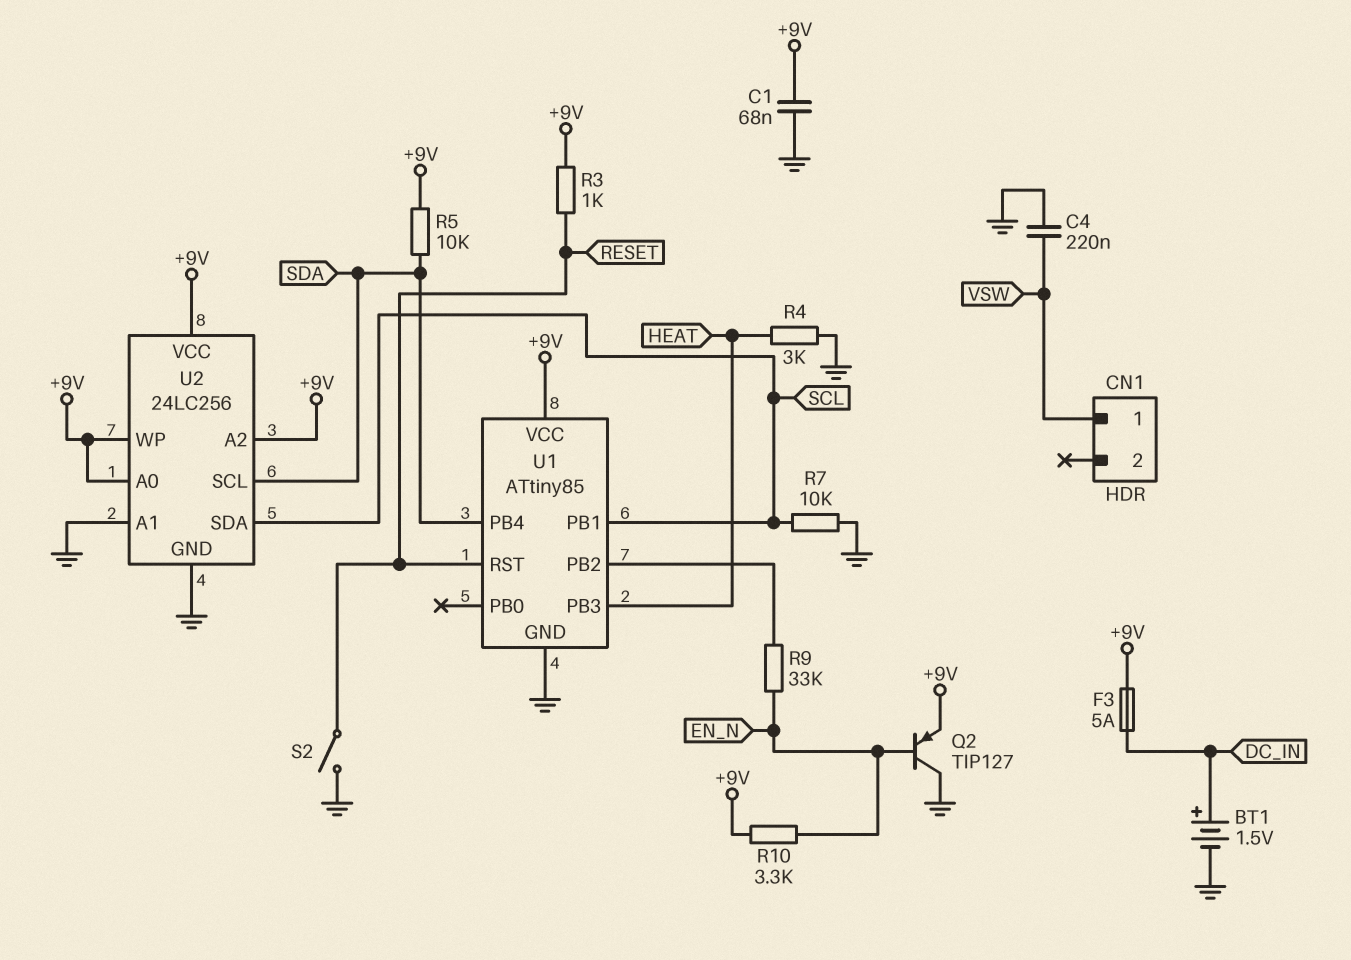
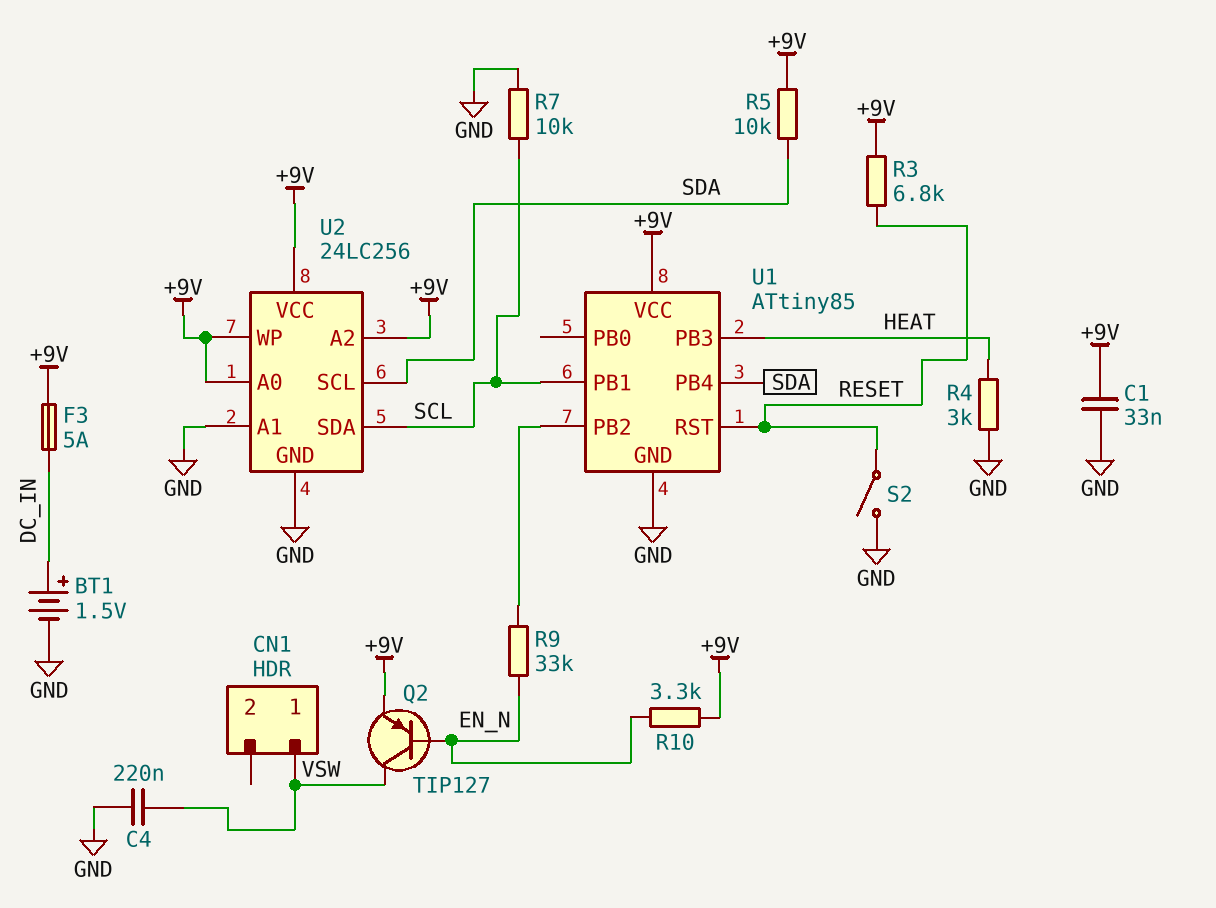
C1: 68nF (+9V, GND) -> 33nF (+9V, GND)
Q2: PNP TIP127 (B EN_N, C GND, E +9V) -> PNP TIP127 (B EN_N, C VSW, E +9V)
R3: 1k (+9V, RESET) -> 6.8k (+9V, RESET)

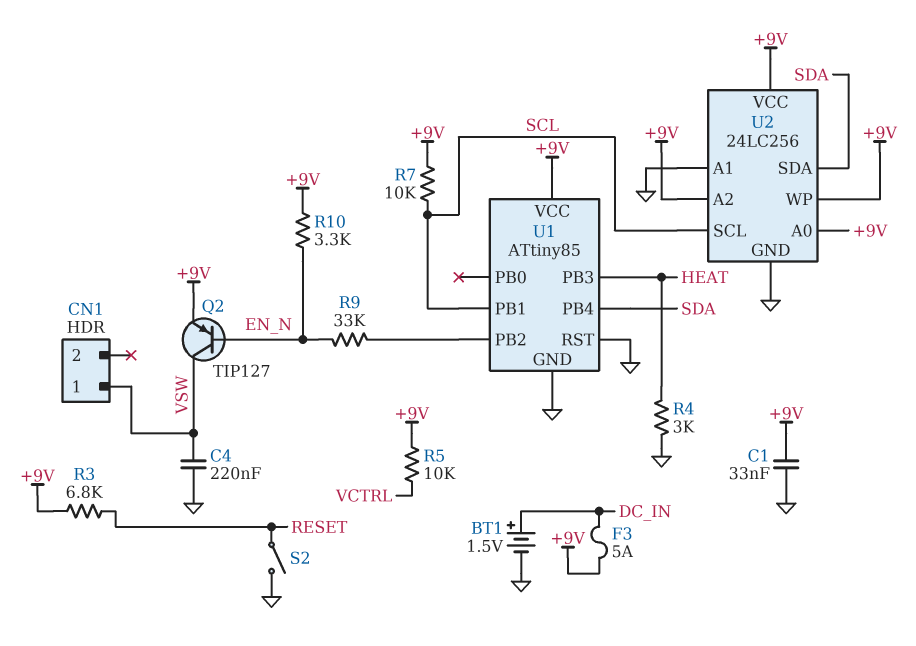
R5: 10k (+9V, SDA) -> 10k (+9V, VCTRL)
R7: 10k (GND, SCL) -> 10k (+9V, SCL)
U1 pin RST: RESET -> GND
U2 pin SCL: SDA -> SCL
U2 pin SDA: SCL -> SDA

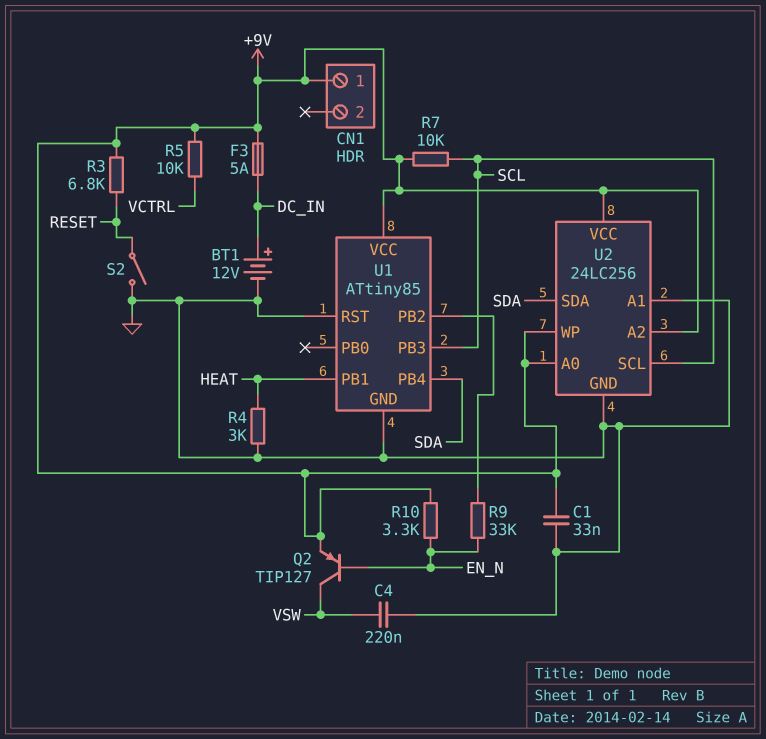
BT1: 1.5V (plus DC_IN, minus GND) -> 12V (plus DC_IN, minus GND)
CN1 pin 1: VSW -> +9V
U1 pin PB1: SCL -> HEAT
U1 pin PB3: HEAT -> SCL

